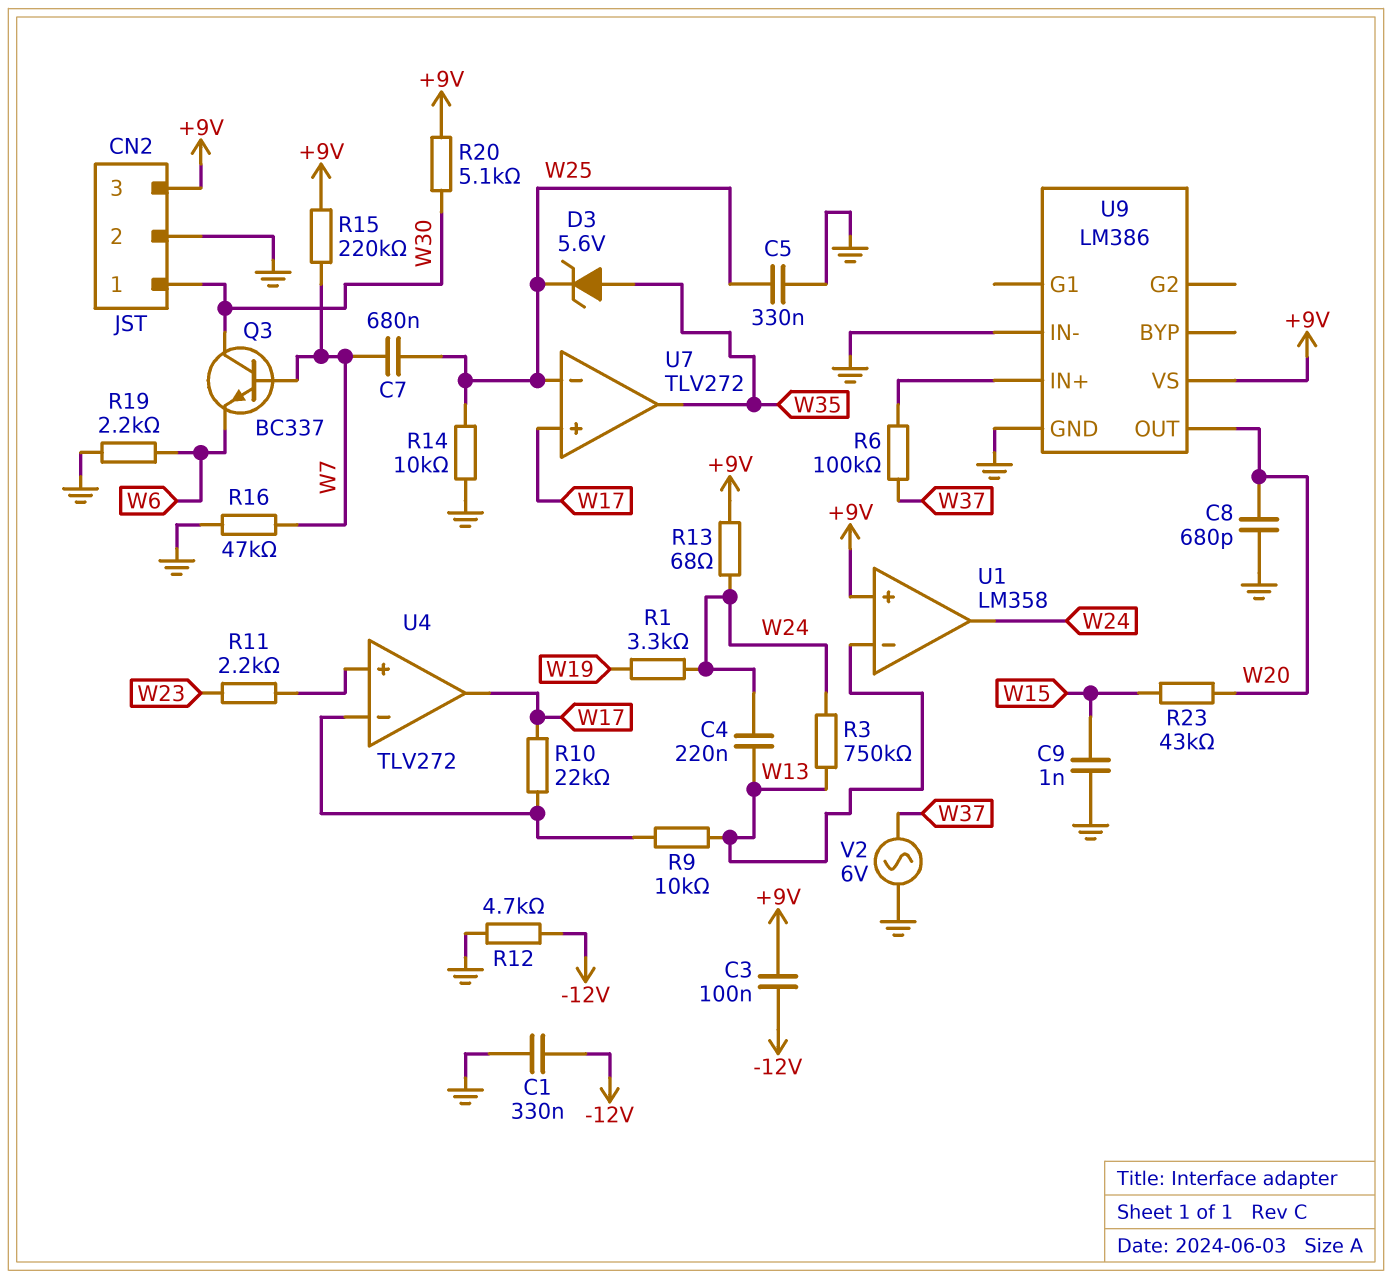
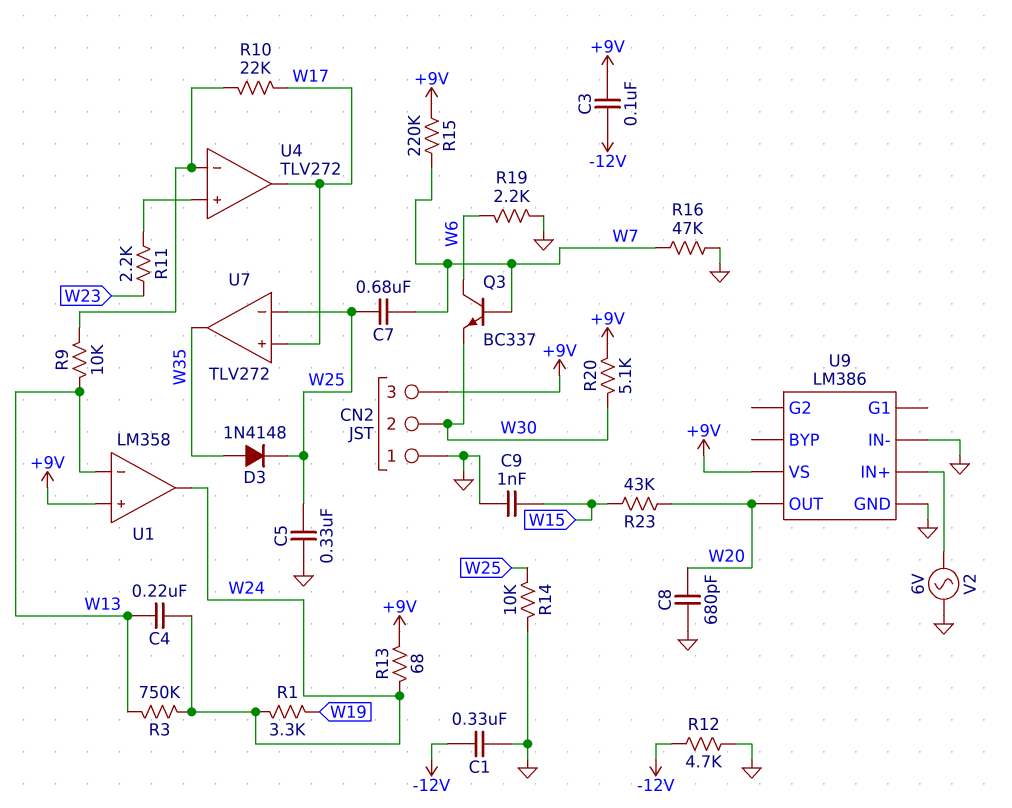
CN2 pin 1: W30 -> GND
CN2 pin 2: GND -> W30
D3: zener 5.6V (A W35, K W25) -> diode 1N4148 (A W35, K W25)
Q3: NPN BC337 (B W7, C W30, E W6) -> NPN BC337 (B W7, C W6, E W30)
R6: 100k (U9/IN+, W37) -> none
V2: AC 6V (GND, W37) -> AC 6V (GND, U9/IN+)

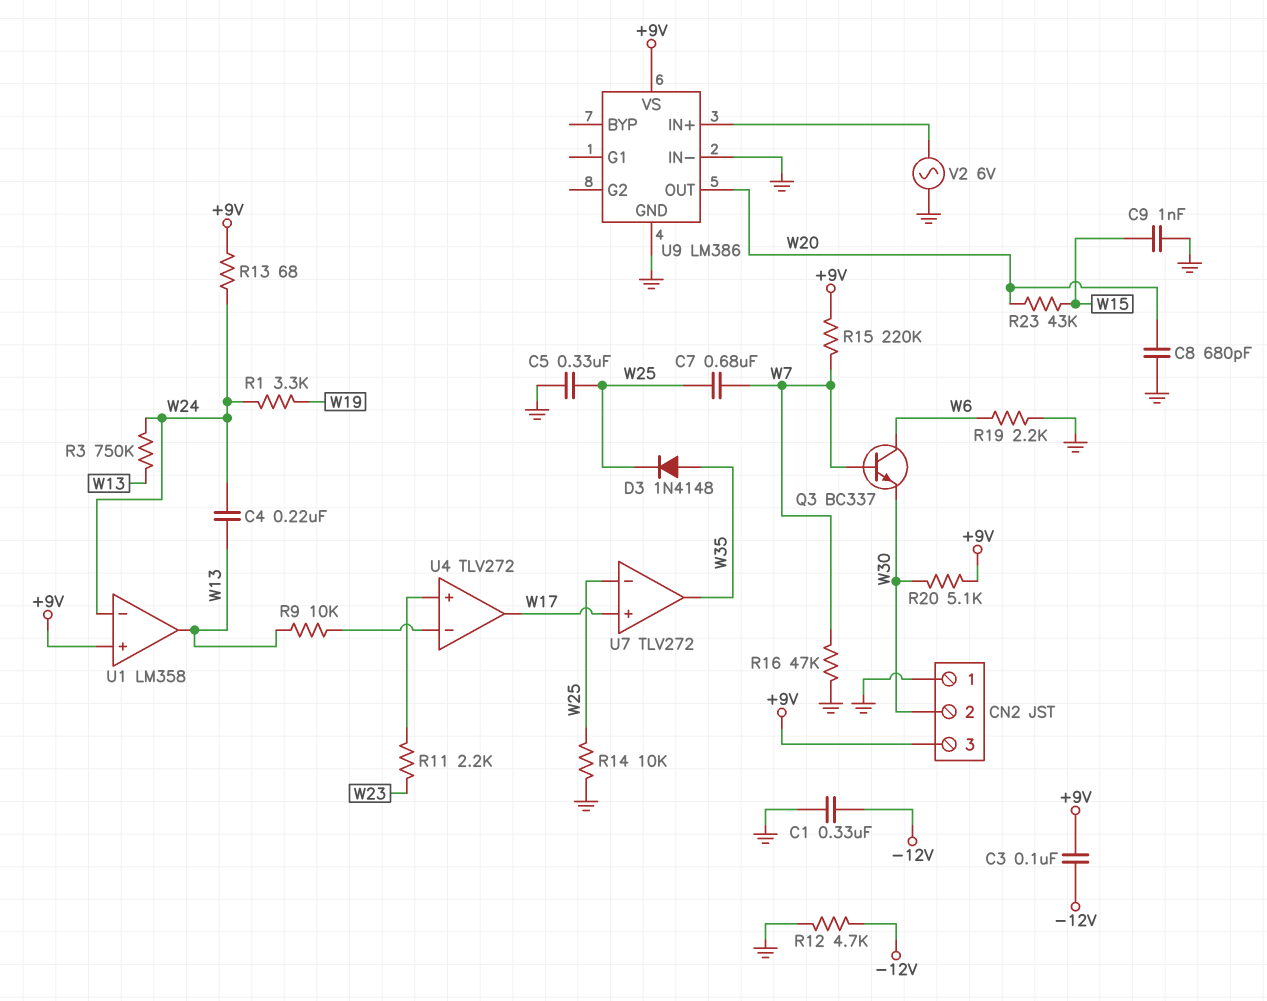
R10: 22k (U4/in-, W17) -> none
U1 pin in-: W13 -> W24
U1 pin out: W24 -> W13

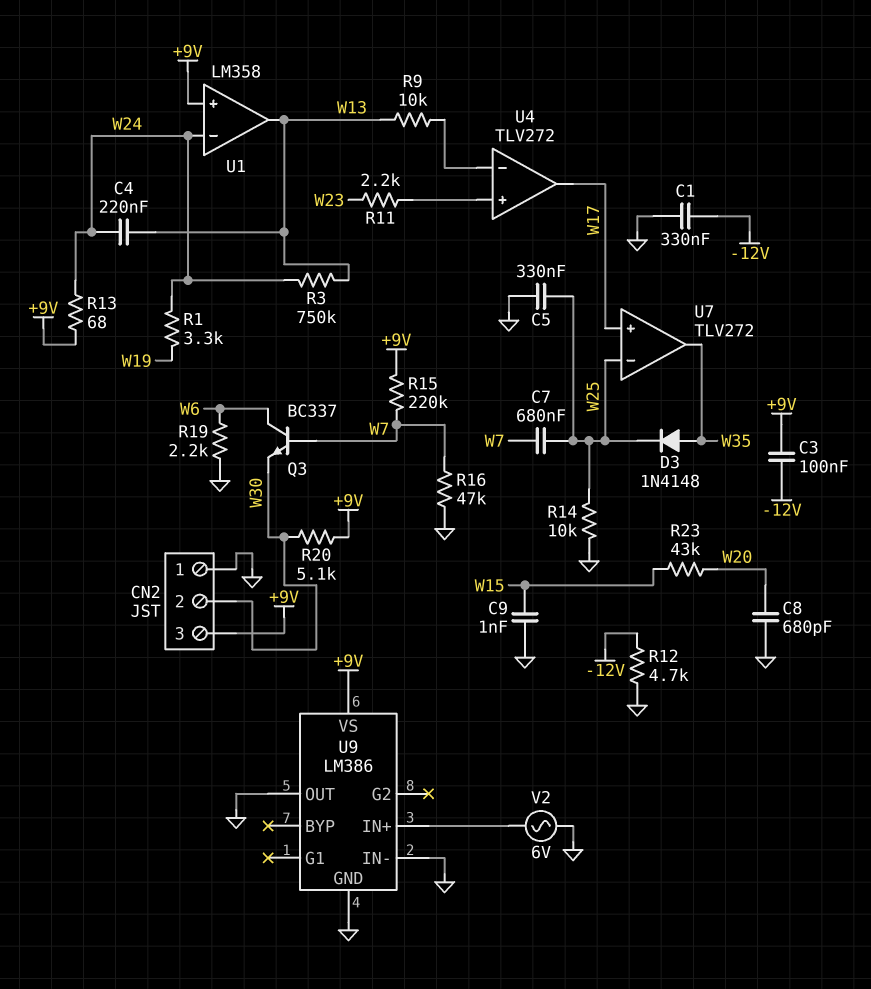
U9 pin OUT: W20 -> GND

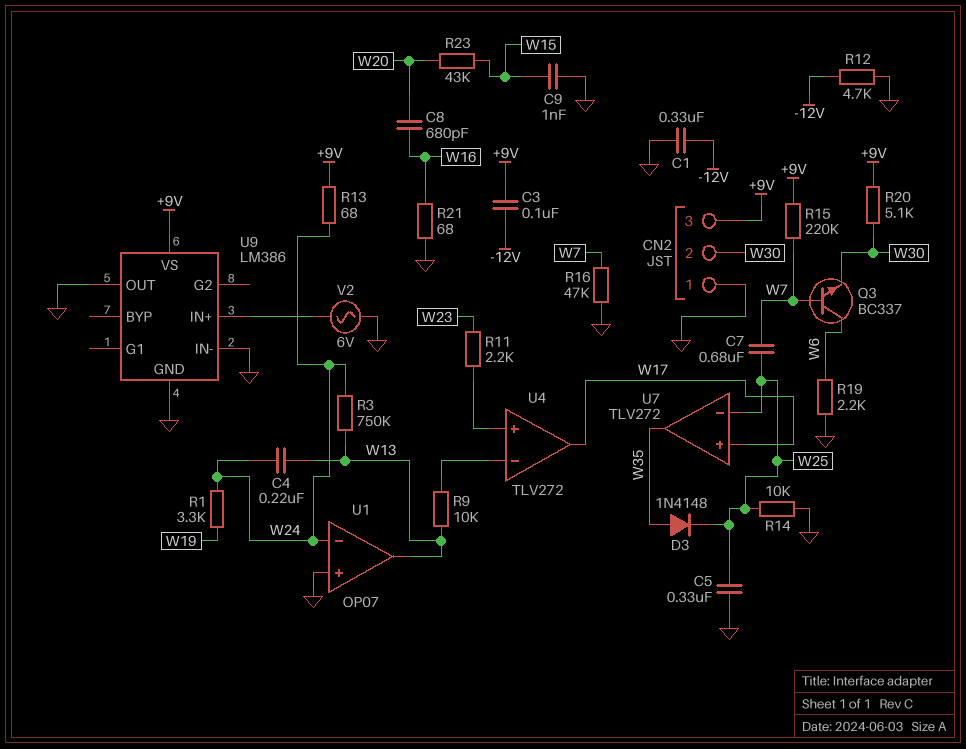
C8: 680pF (GND, W20) -> 680pF (W16, W20)
R21: none -> 68 (GND, W16)
U1: LM358 -> OP07
U1 pin in+: +9V -> GND

